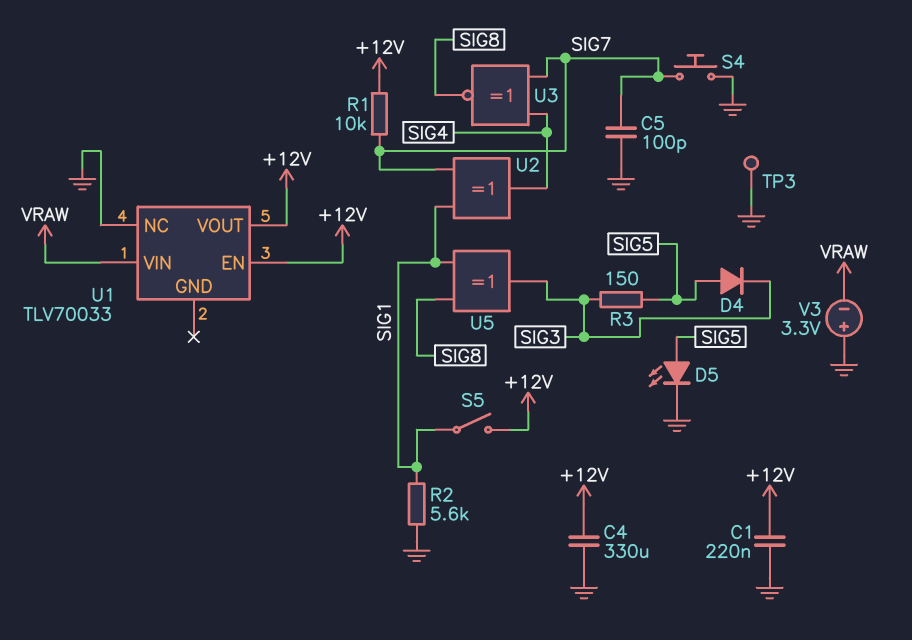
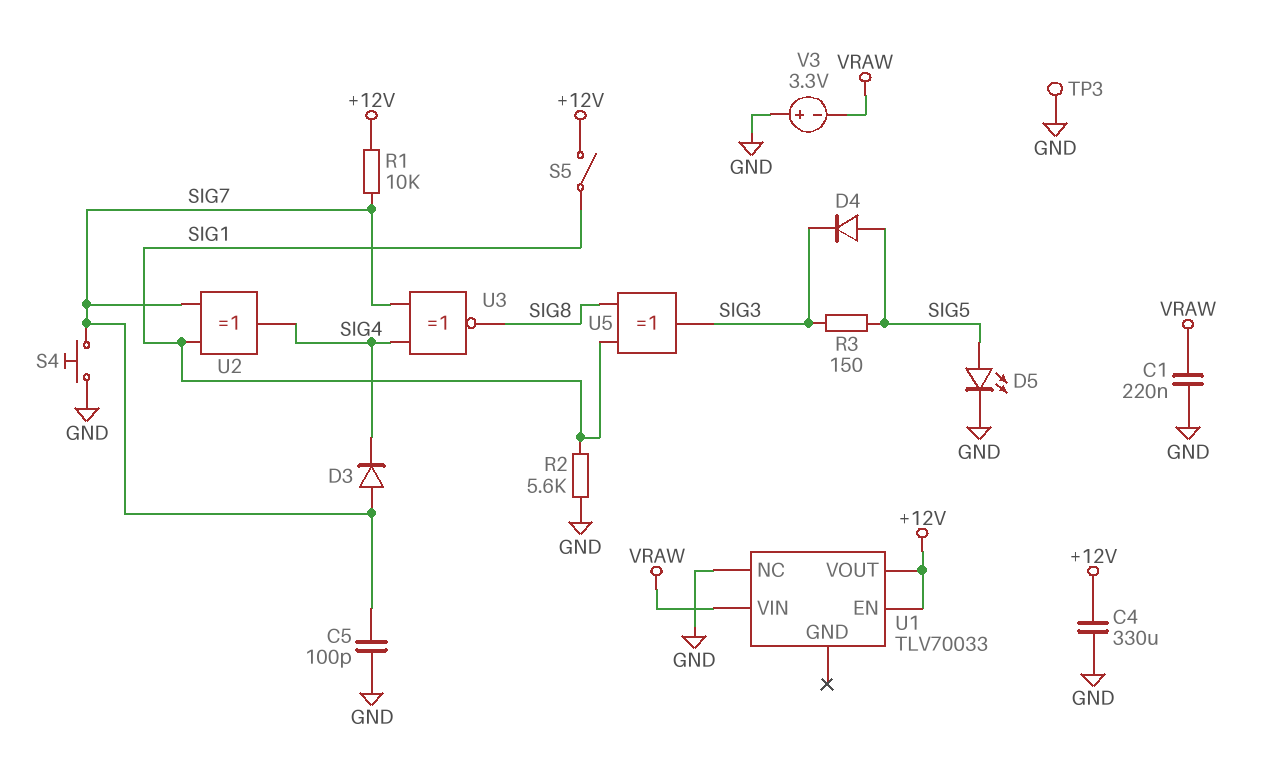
C1: 220nF (+12V, GND) -> 220nF (GND, VRAW)
D3: none -> diode (A SIG7, K SIG4)

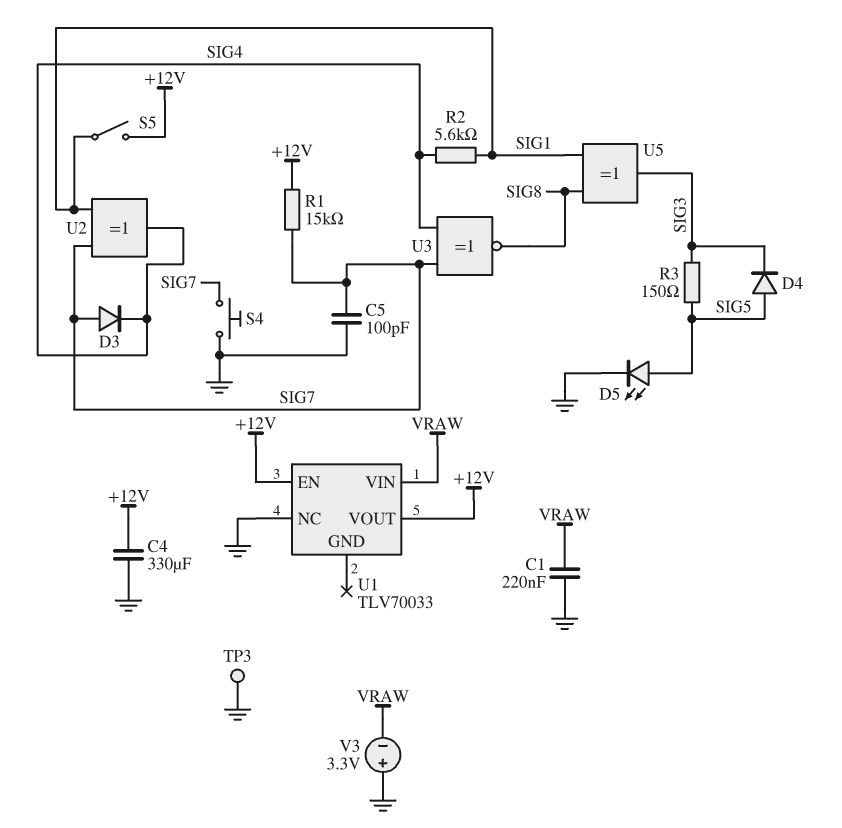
R1: 10k (+12V, SIG7) -> 15k (+12V, SIG7)
R2: 5.6k (GND, SIG1) -> 5.6k (SIG1, SIG4)

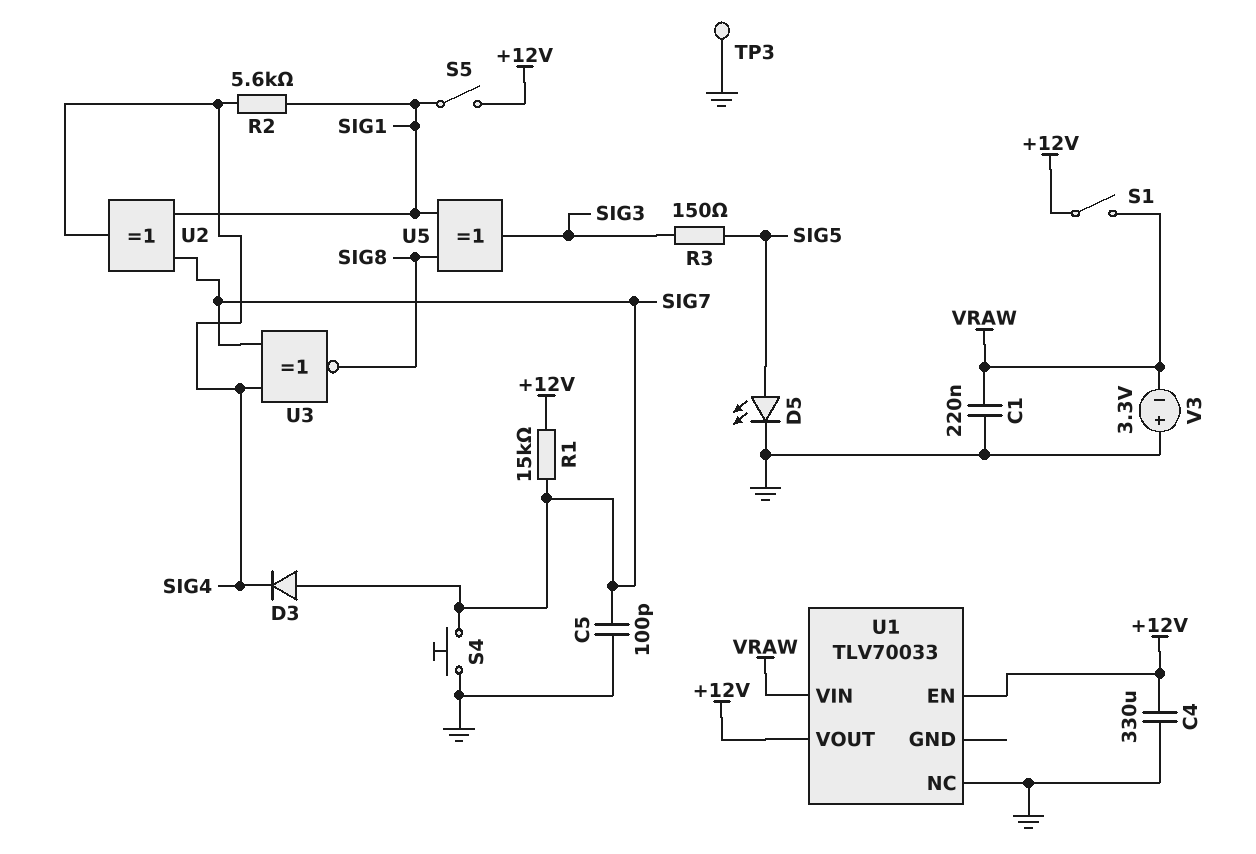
D4: diode (A SIG5, K SIG3) -> none
S1: none -> switch (+12V, VRAW)

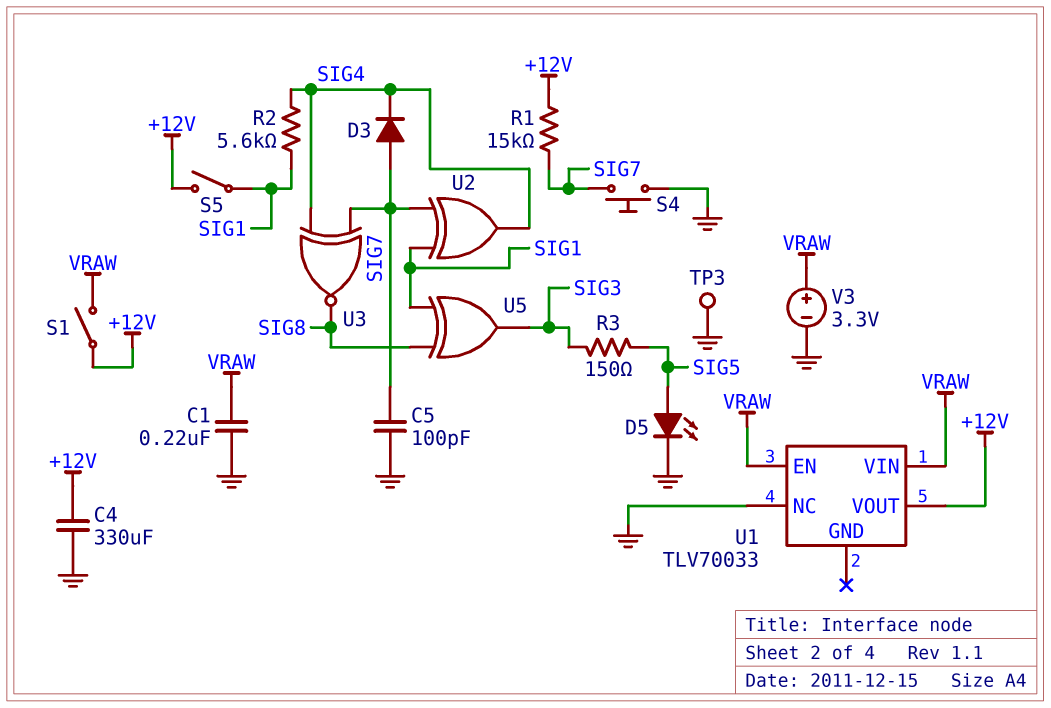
U1 pin EN: +12V -> VRAW
V3: 3.3V (plus GND, minus VRAW) -> 3.3V (plus VRAW, minus GND)

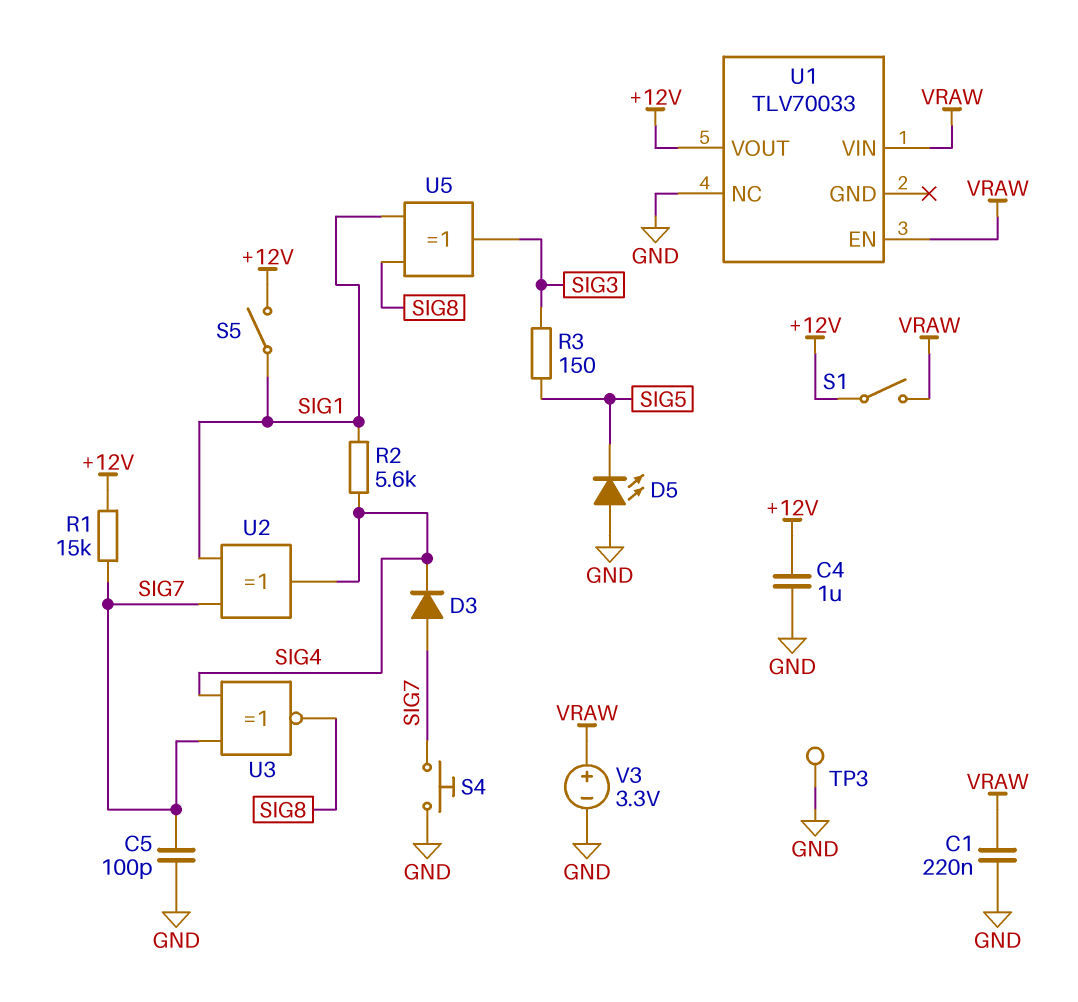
C4: 330uF (+12V, GND) -> 1uF (+12V, GND)
D5: LED (A SIG5, K GND) -> LED (A GND, K SIG5)

